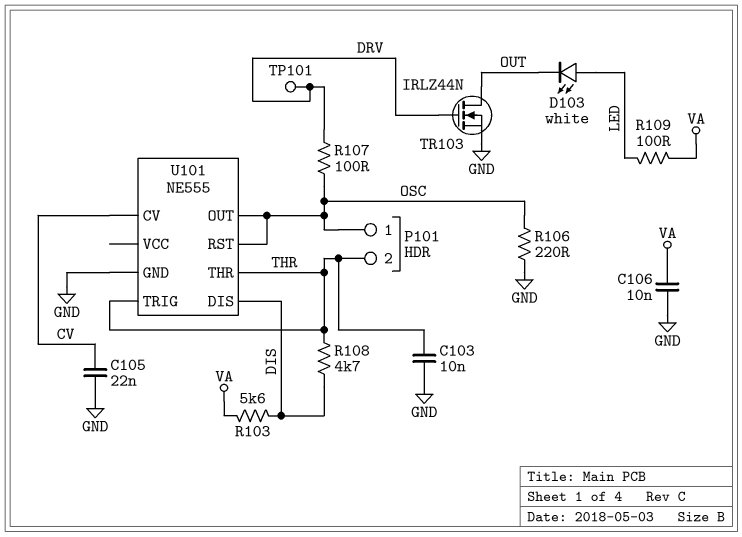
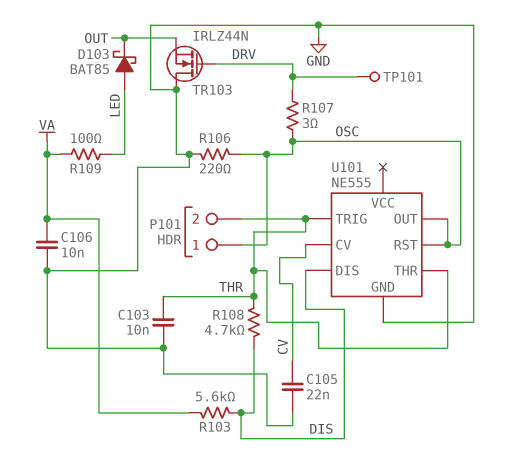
D103: LED white (A LED, K OUT) -> schottky BAT85 (A LED, K OUT)
R107: 100 (DRV, OSC) -> 3 (DRV, OSC)
TR103: NMOS IRLZ44N (G DRV, D OUT, S GND) -> NMOS IRLZ44N (G DRV, D GND, S OUT)

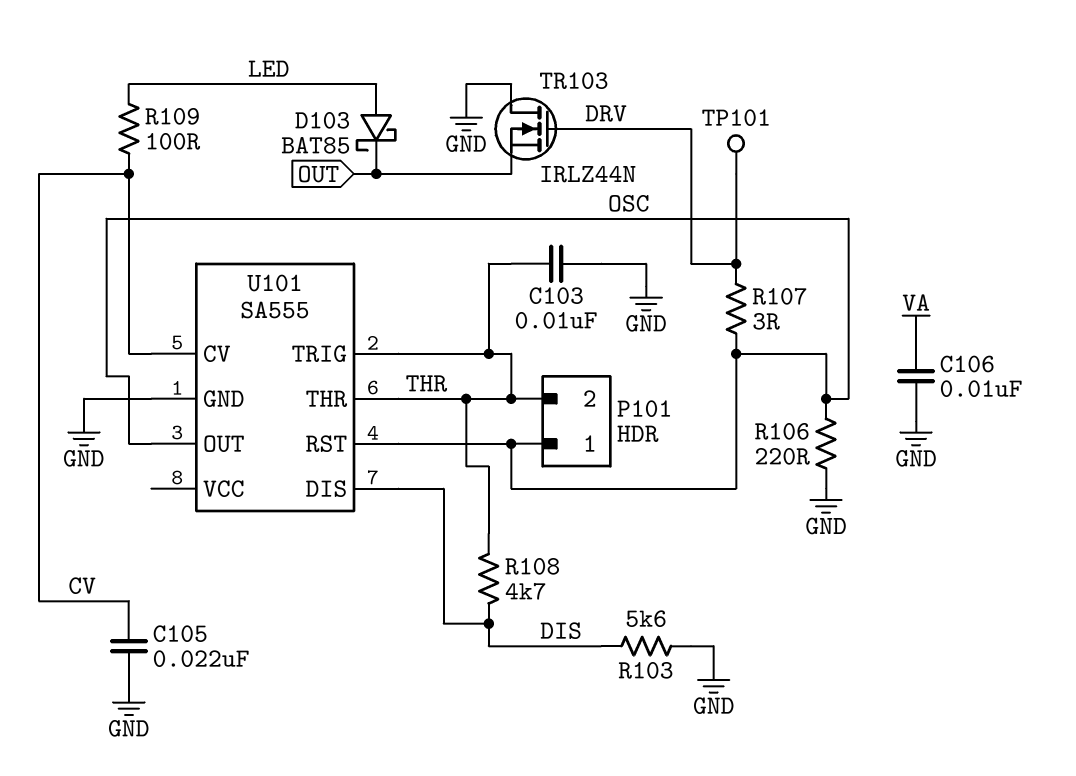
R103: 5.6k (DIS, VA) -> 5.6k (DIS, GND)
R109: 100 (LED, VA) -> 100 (CV, LED)
U101: NE555 -> SA555

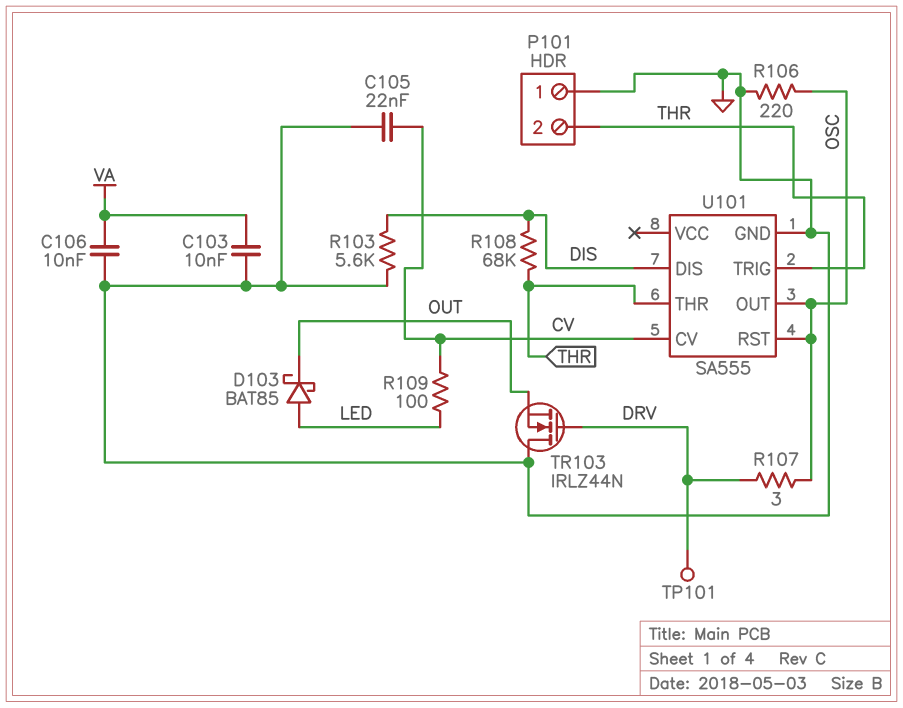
C103: 10nF (GND, THR) -> 10nF (GND, VA)
P101 pin 1: OSC -> GND
R108: 4.7k (DIS, THR) -> 68k (DIS, THR)

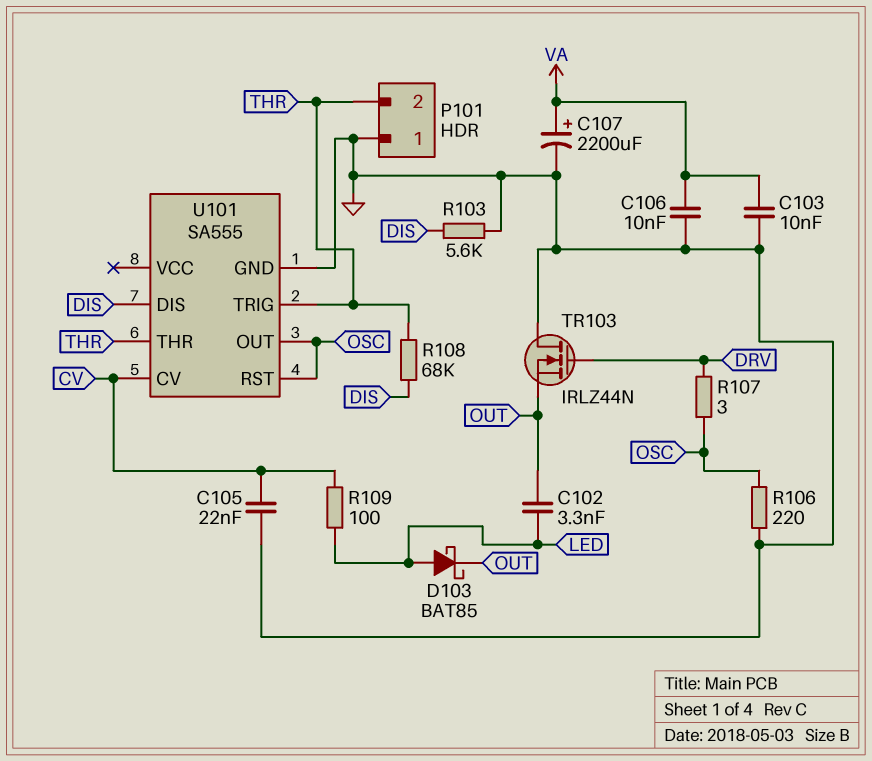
C102: none -> 3.3nF (LED, OUT)
C107: none -> 2200uF (plus VA, minus GND)
TP101: test point (DRV) -> none

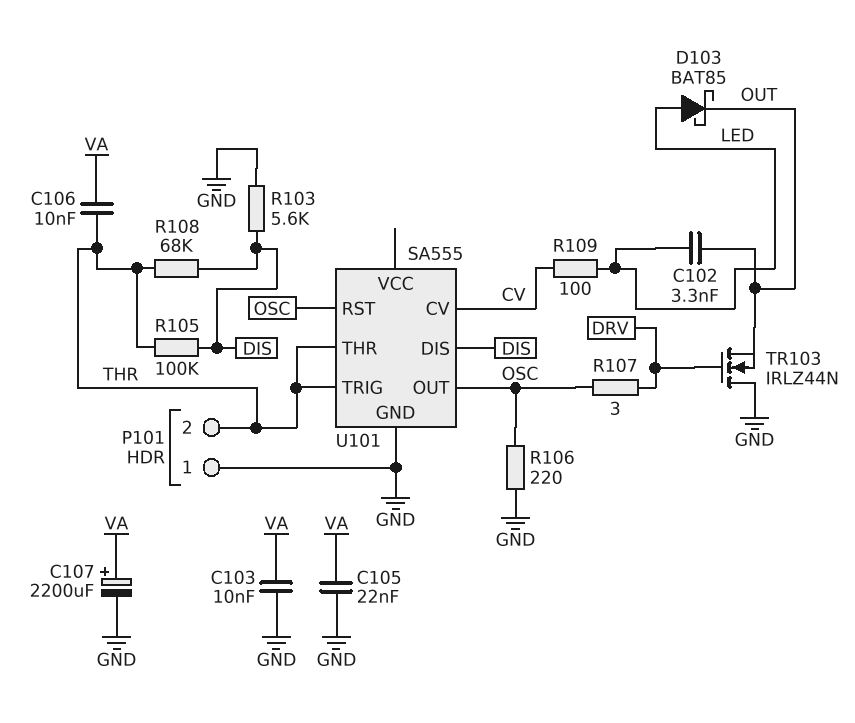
C105: 22nF (CV, GND) -> 22nF (GND, VA)
C106: 10nF (GND, VA) -> 10nF (THR, VA)
R105: none -> 100k (DIS, THR)

